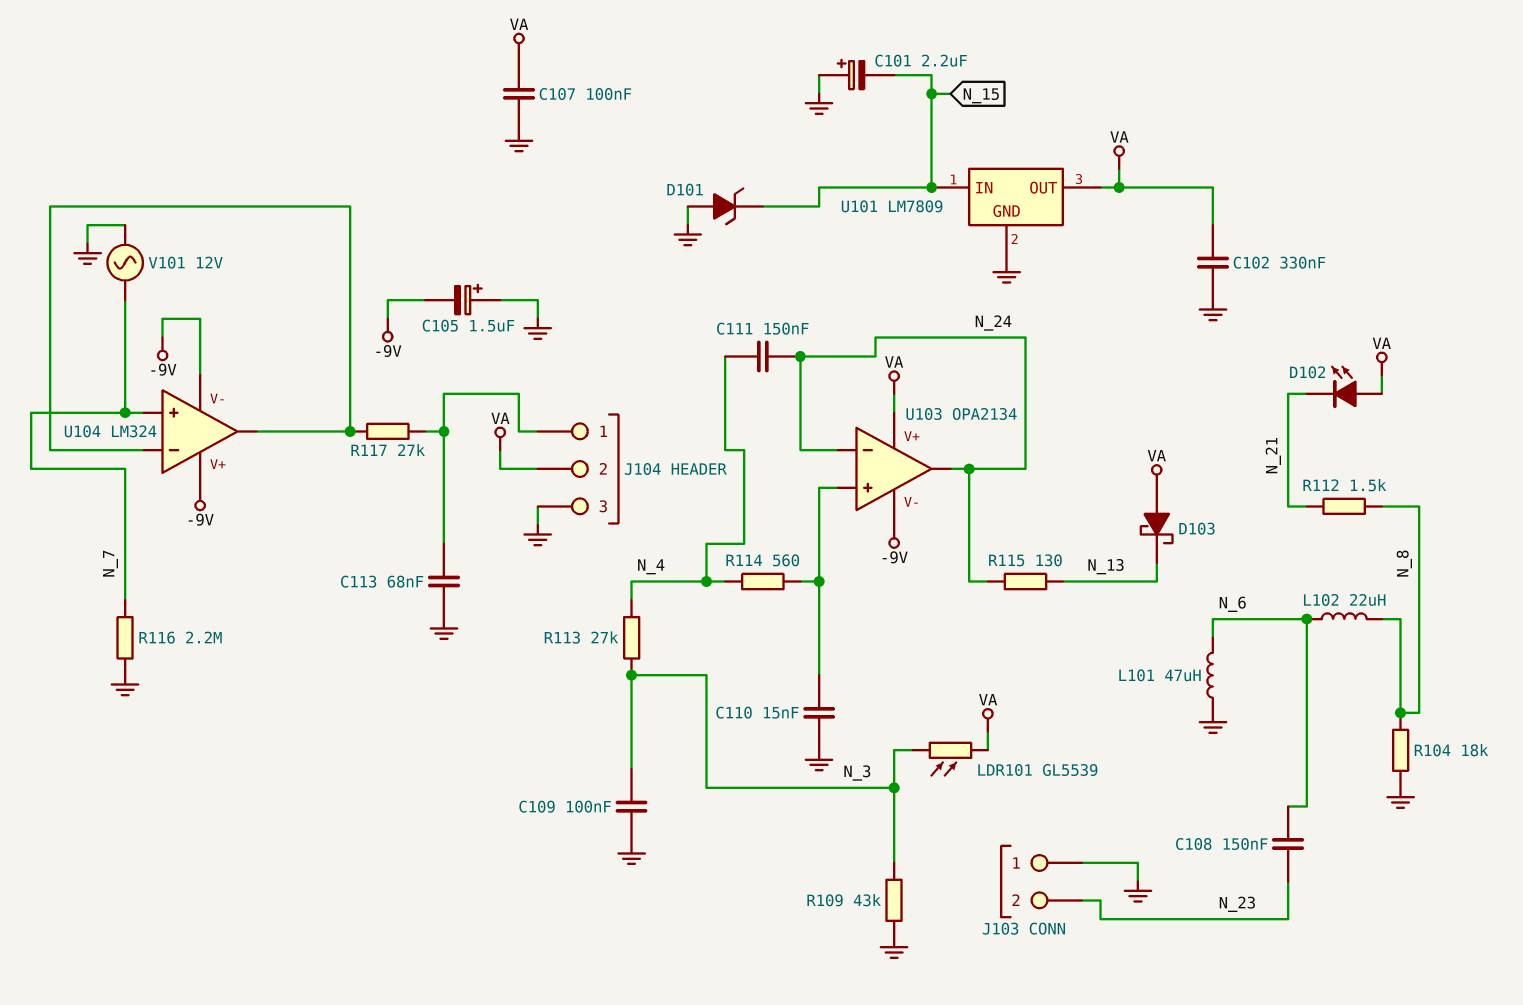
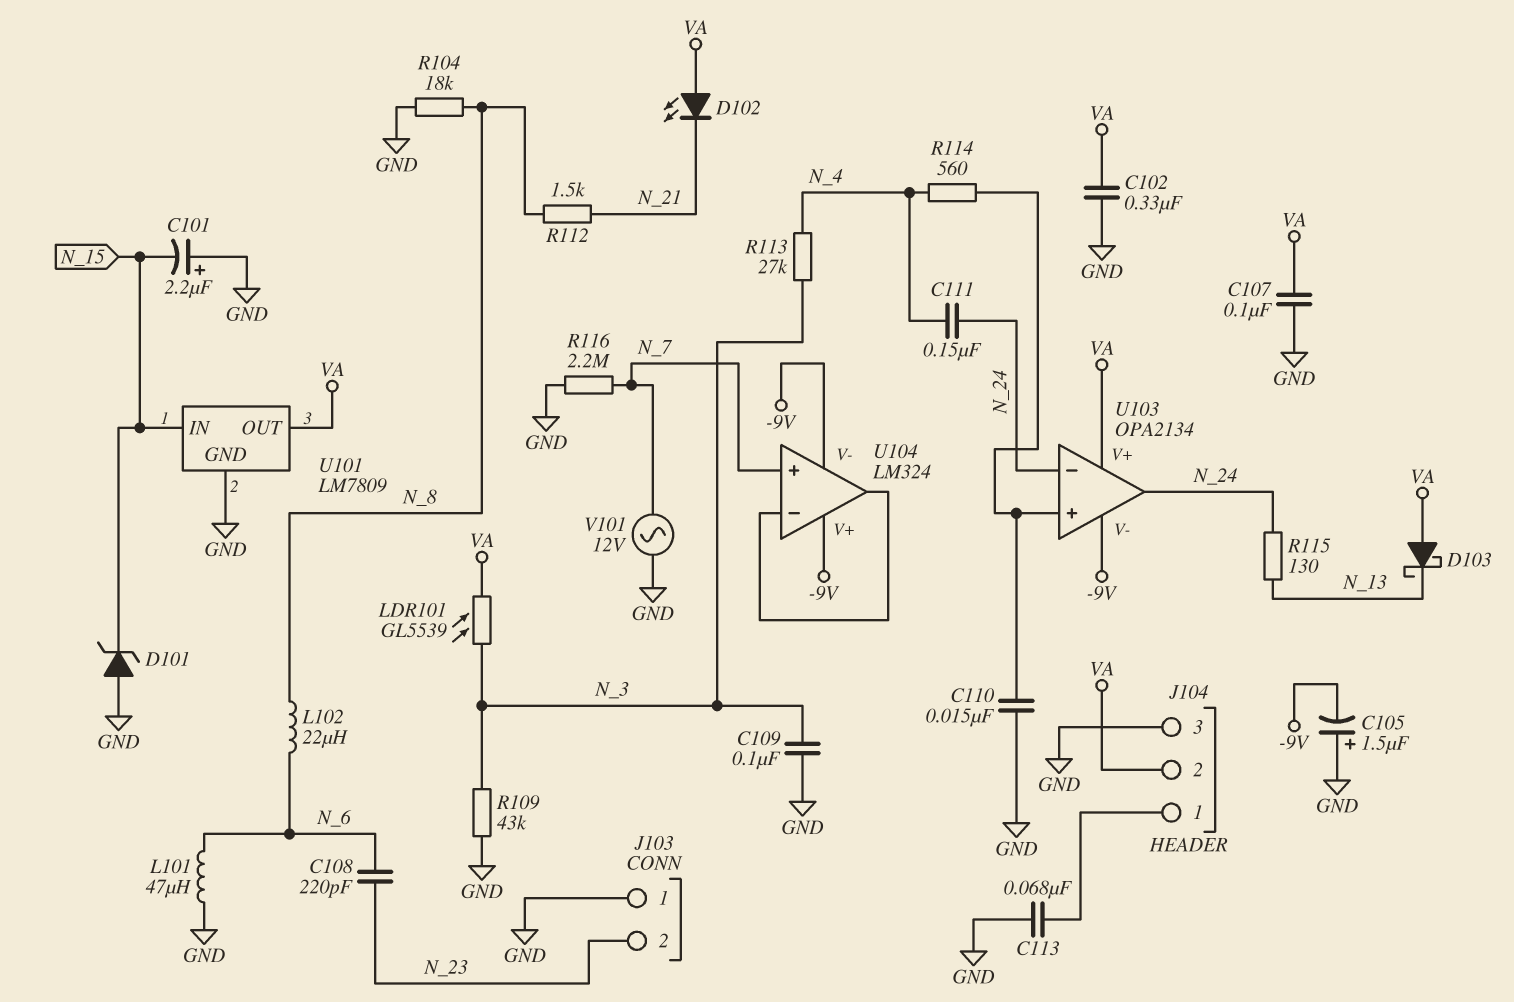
C108: 150nF (N_6, N_23) -> 220pF (N_6, N_23)
R117: 27k (J104/1, U104/in-) -> none

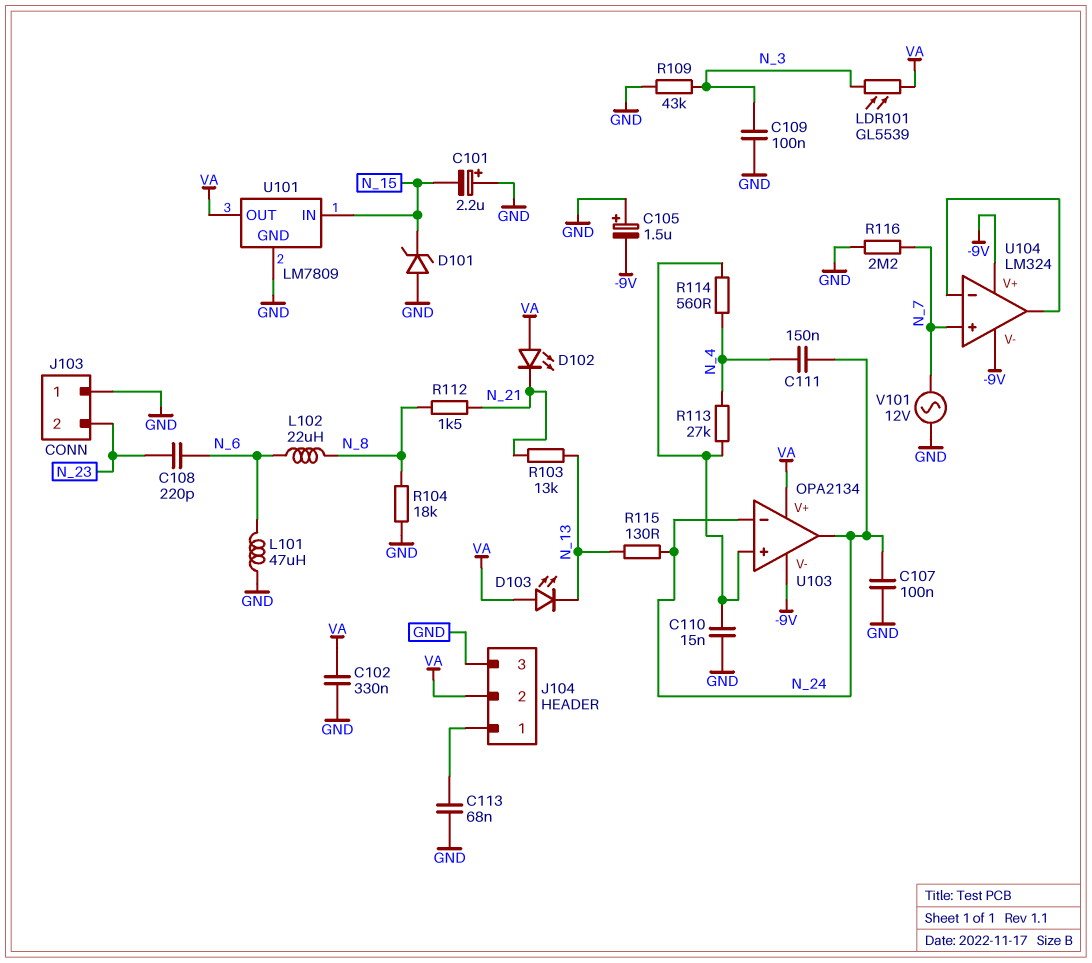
C107: 100nF (GND, VA) -> 100nF (GND, N_24)
D103: schottky (A VA, K N_13) -> LED (A VA, K N_13)
R103: none -> 13k (N_13, N_21)
R113: 27k (N_3, N_4) -> 27k (N_4, U103/in+)

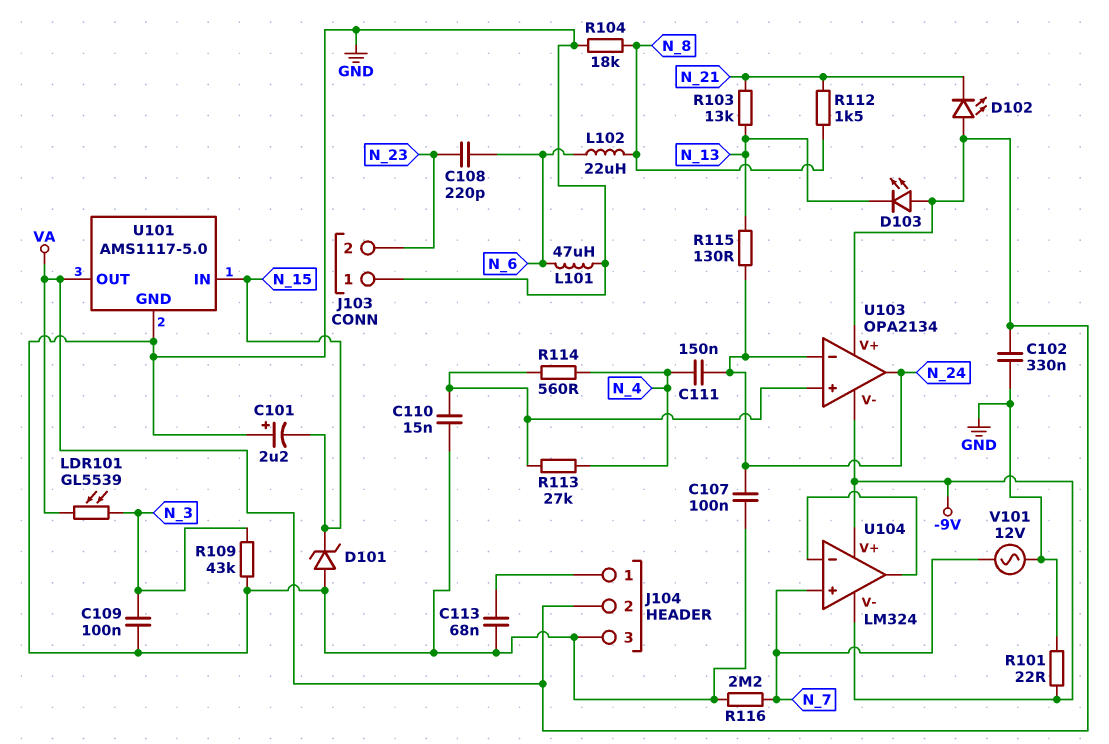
C105: 1.5uF (plus GND, minus -9V) -> none
R101: none -> 22 (-9V, GND)
U101: LM7809 -> AMS1117-5.0

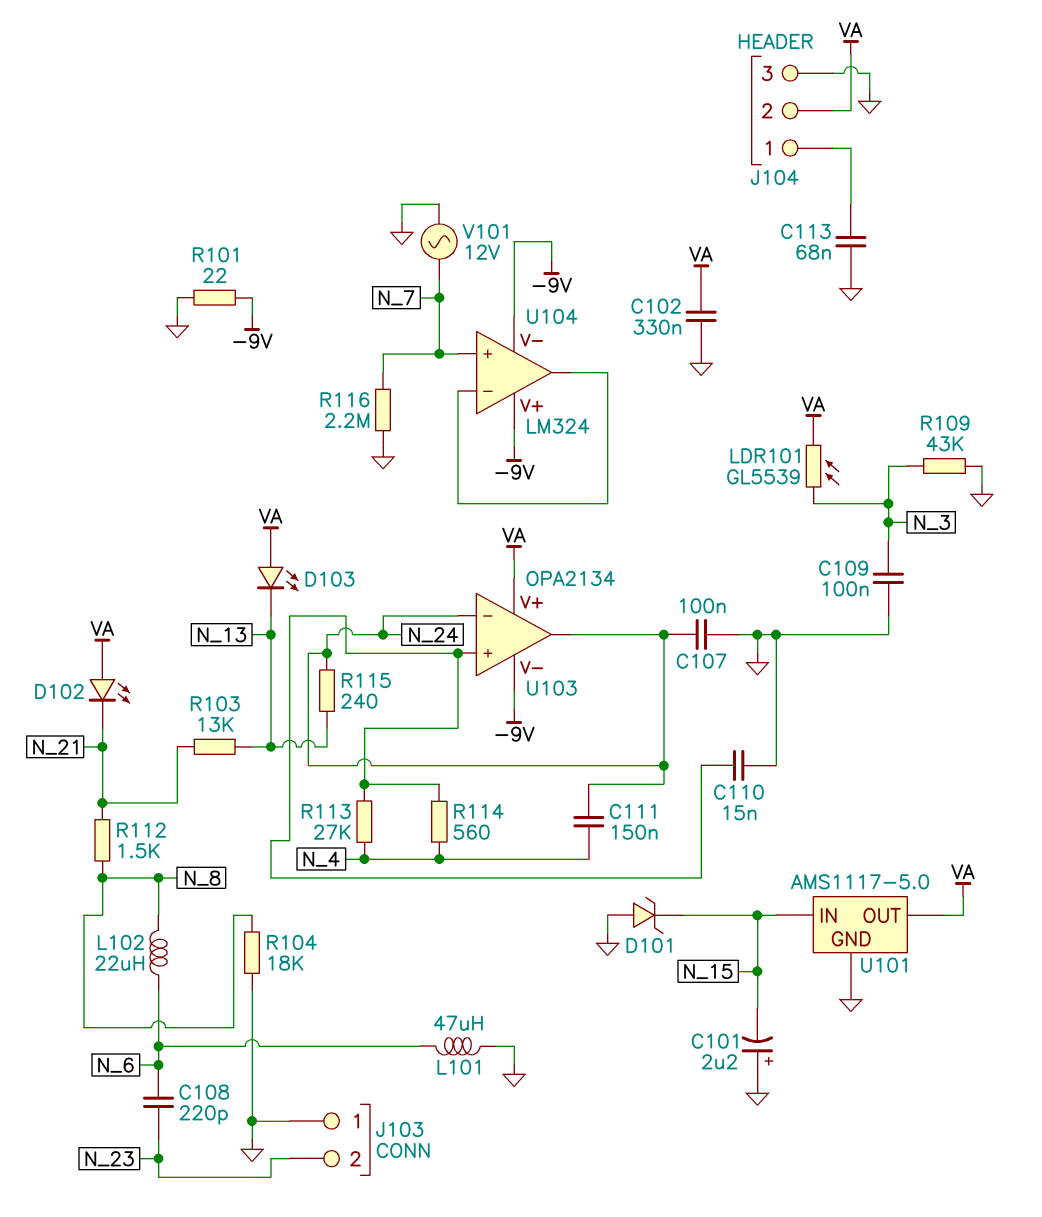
R115: 130 (N_13, N_24) -> 240 (N_13, N_24)

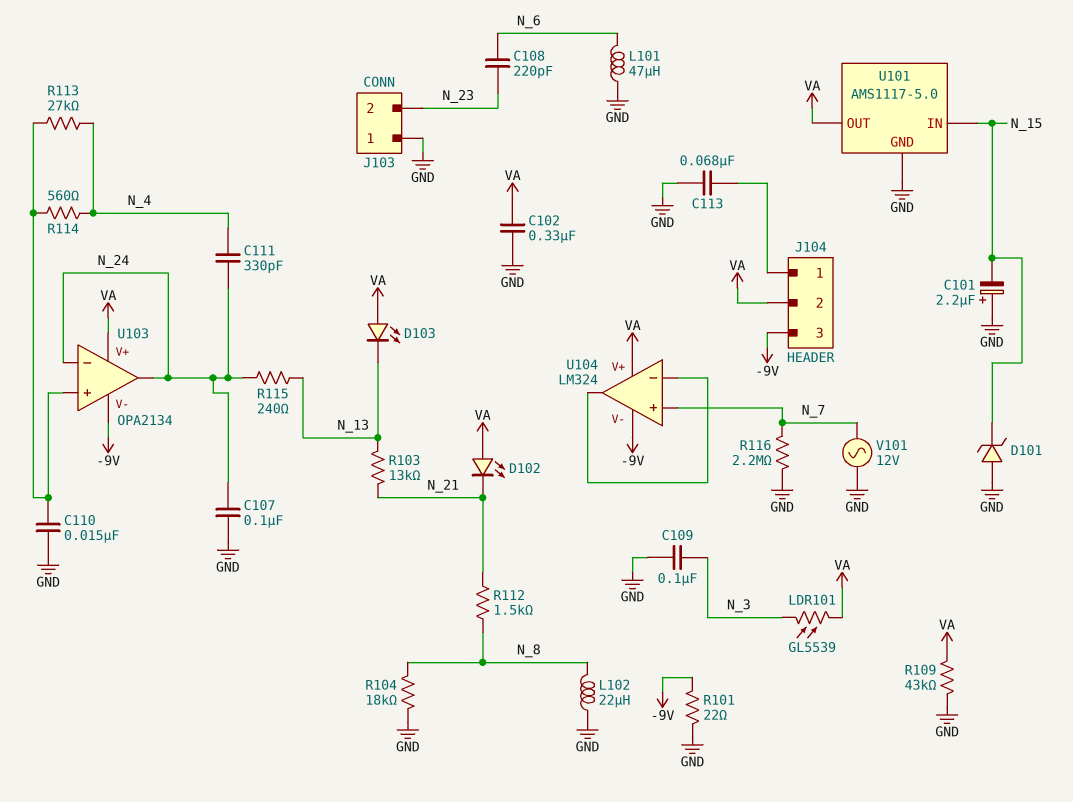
C111: 150nF (N_4, N_24) -> 330pF (N_4, N_24)
J104 pin 3: GND -> -9V
L102: 22uH (N_6, N_8) -> 22uH (GND, N_8)
R109: 43k (GND, N_3) -> 43k (GND, VA)
U104 pin V+: -9V -> VA

